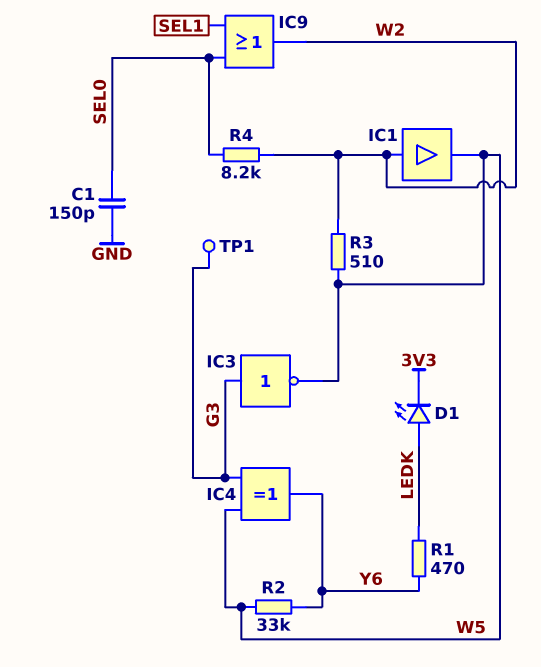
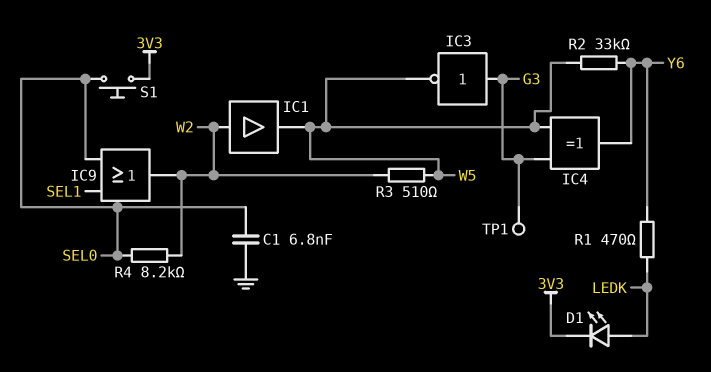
C1: 150pF (GND, SEL0) -> 6.8nF (GND, SEL0)
S1: none -> button (3V3, SEL0)

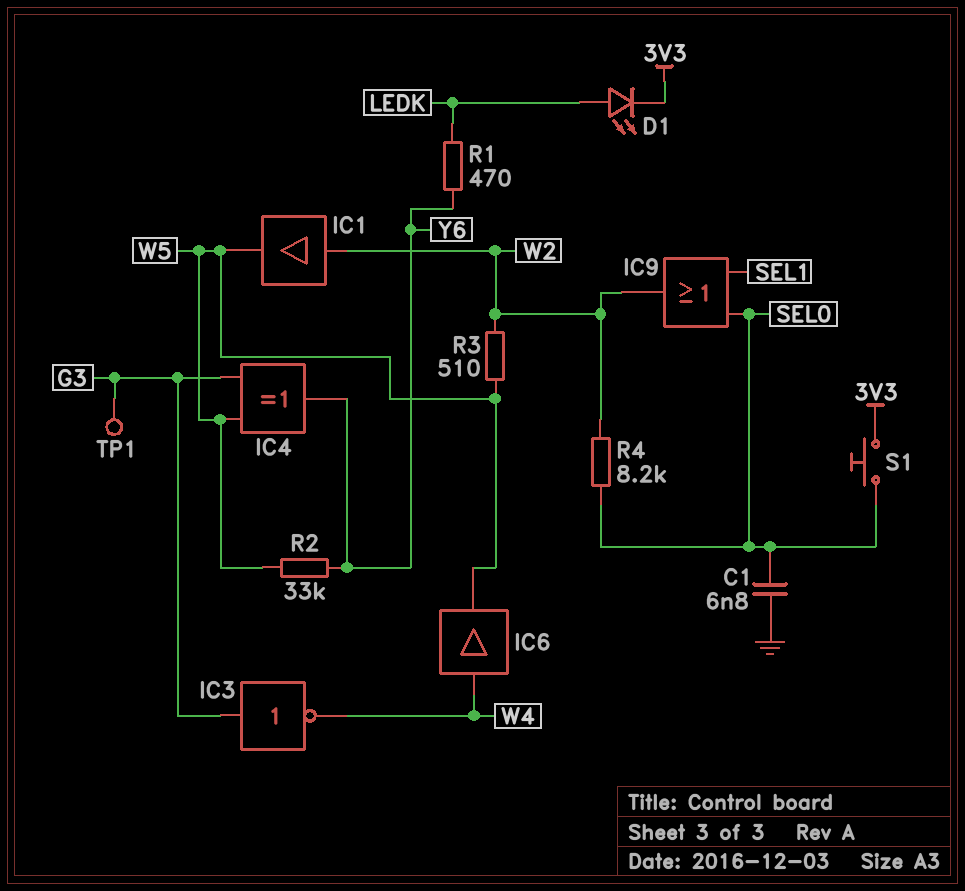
IC3: NOT (in G3, out W5) -> NOT (in G3, out W4)
IC6: none -> buffer (in W4, out W5)

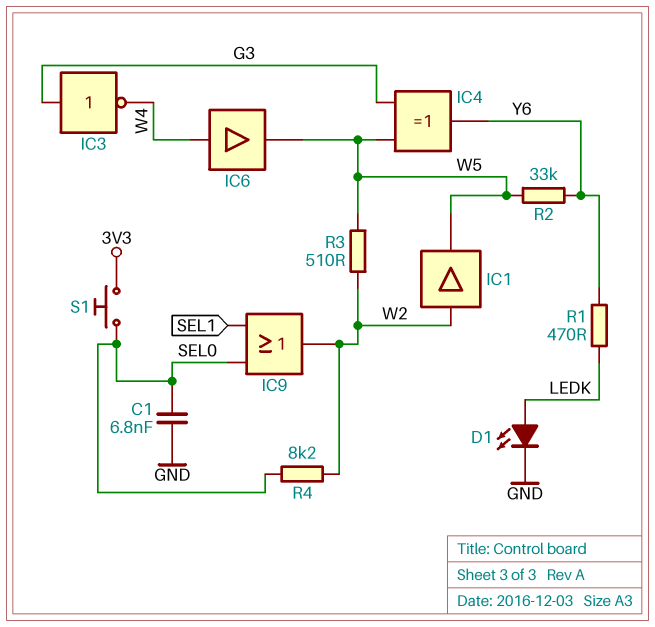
D1: LED (A LEDK, K 3V3) -> LED (A LEDK, K GND)
TP1: test point (G3) -> none

